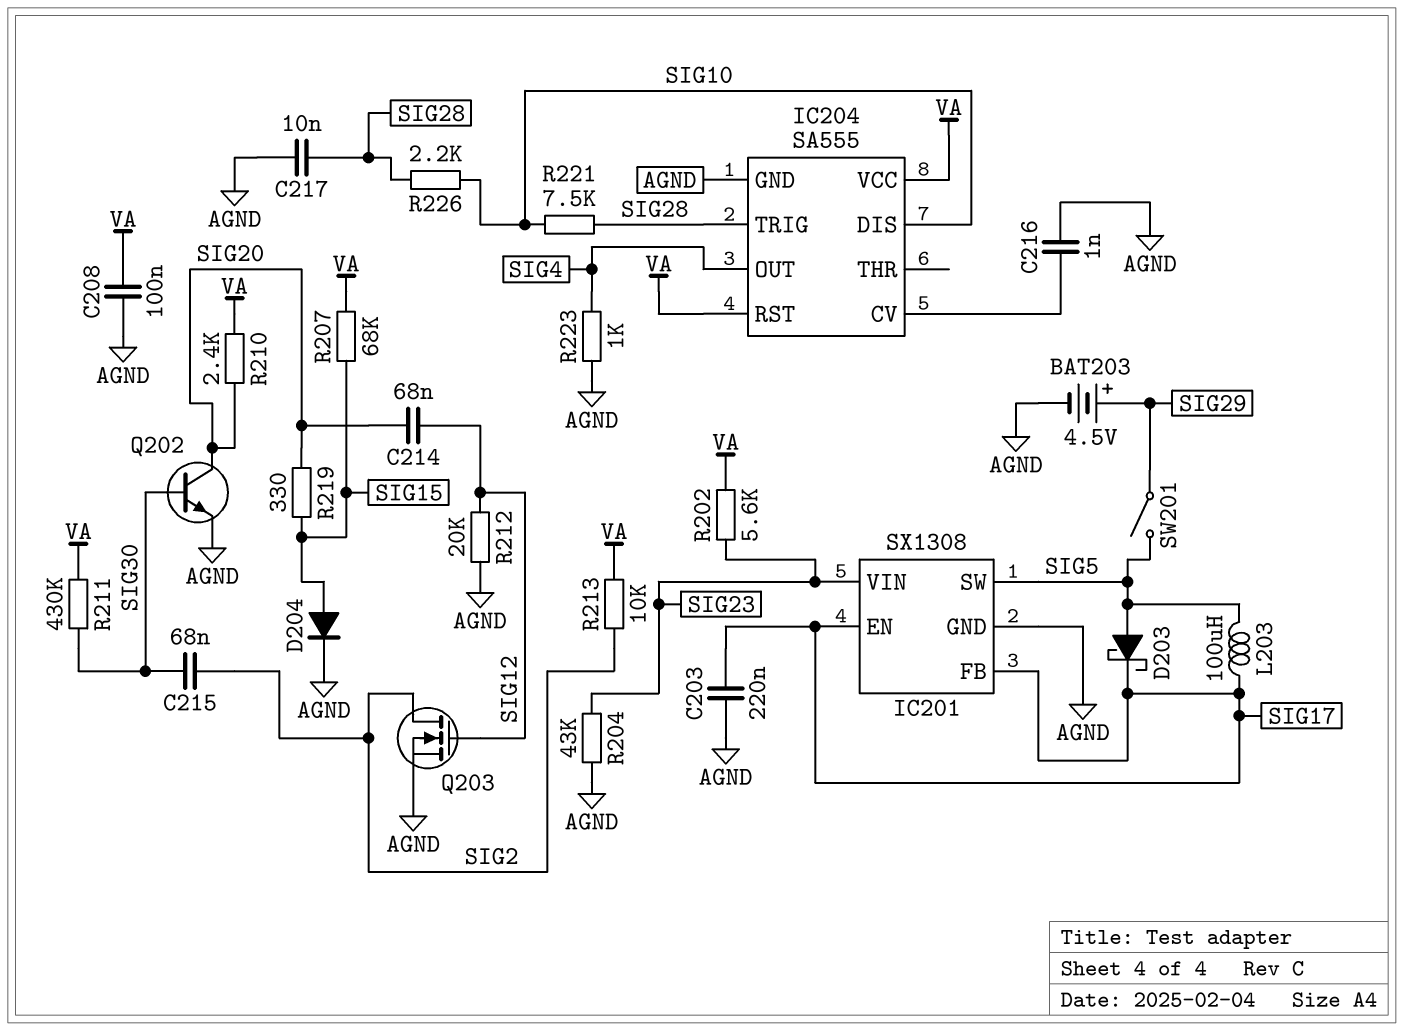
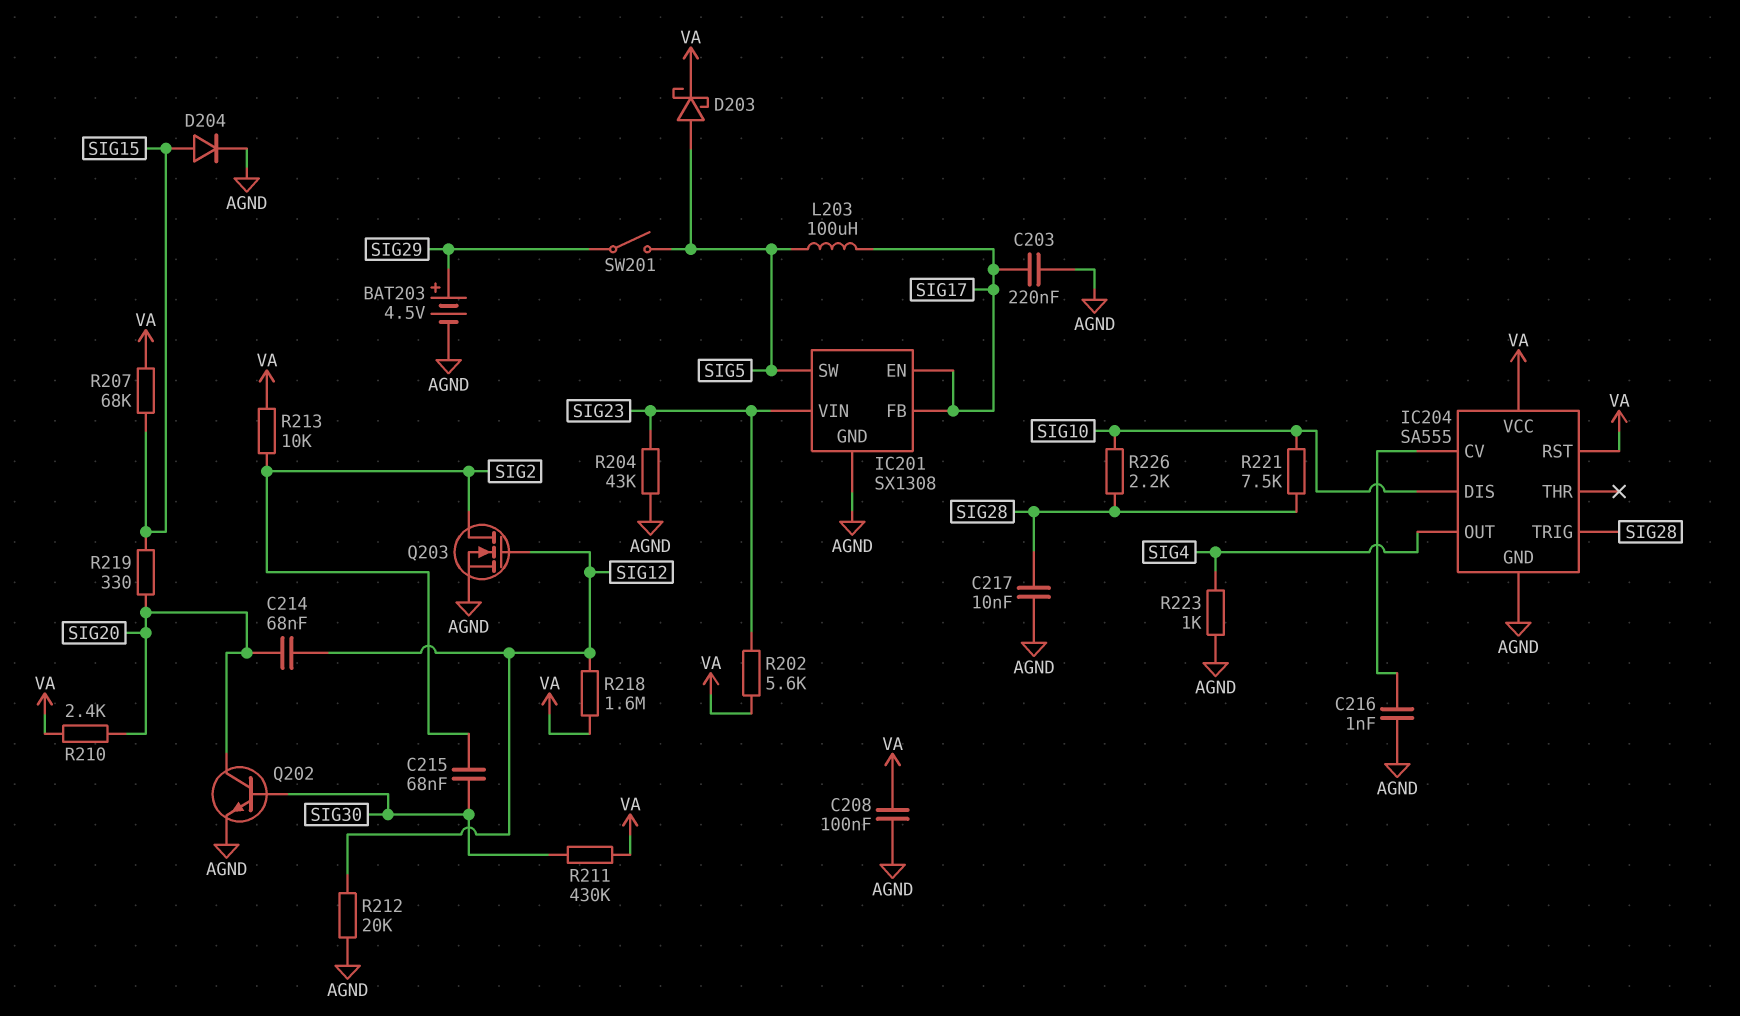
D203: schottky (A SIG5, K SIG17) -> schottky (A SIG5, K VA)
R218: none -> 1.6M (SIG12, VA)

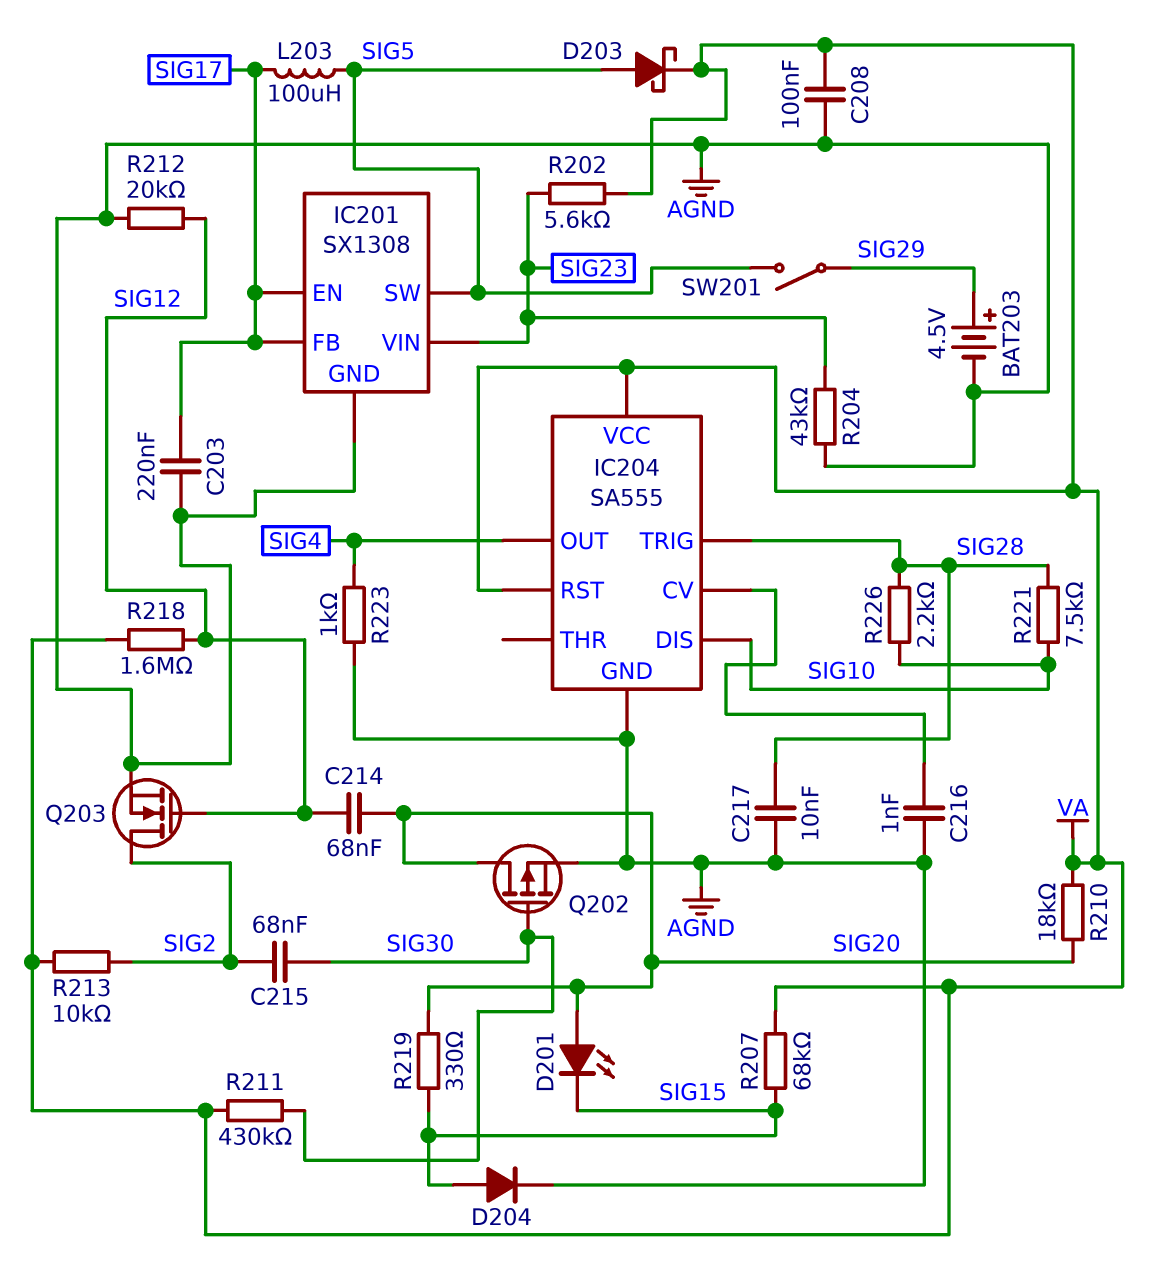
D201: none -> LED (A SIG20, K SIG15)
Q202: NPN (B SIG30, C SIG20, E AGND) -> PMOS (G SIG30, D SIG20, S AGND)
R210: 2.4k (SIG20, VA) -> 18k (SIG20, VA)

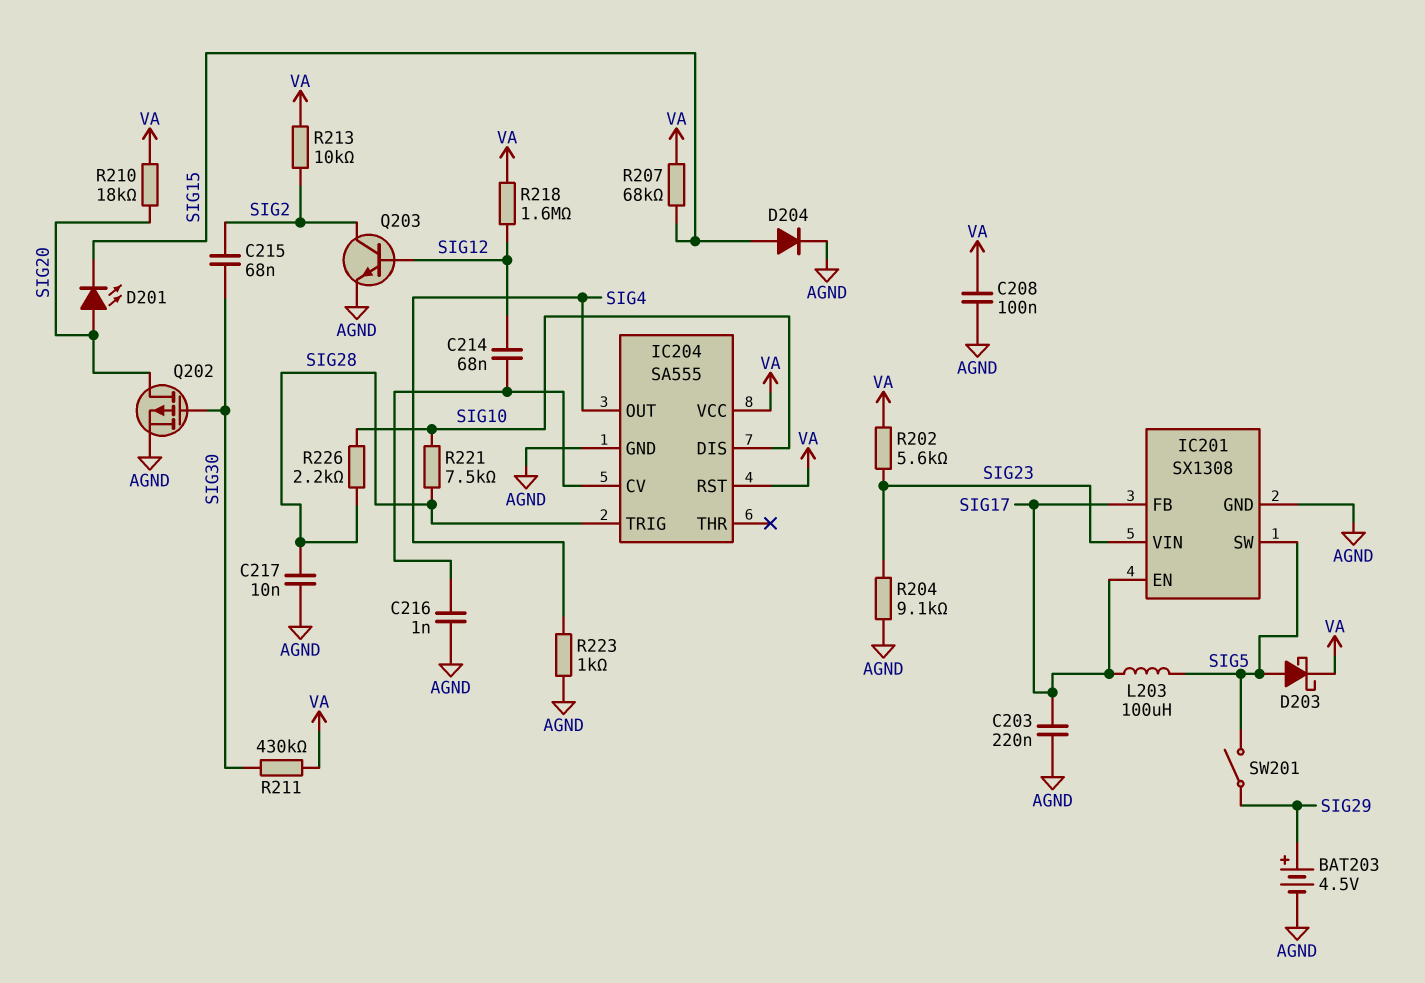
C214: 68nF (SIG12, SIG20) -> 68nF (IC204/CV, SIG12)
Q203: NMOS (G SIG12, D SIG2, S AGND) -> NPN (B SIG12, C SIG2, E AGND)
R204: 43k (AGND, SIG23) -> 9.1k (AGND, SIG23)
R212: 20k (AGND, SIG12) -> none
R219: 330 (SIG15, SIG20) -> none

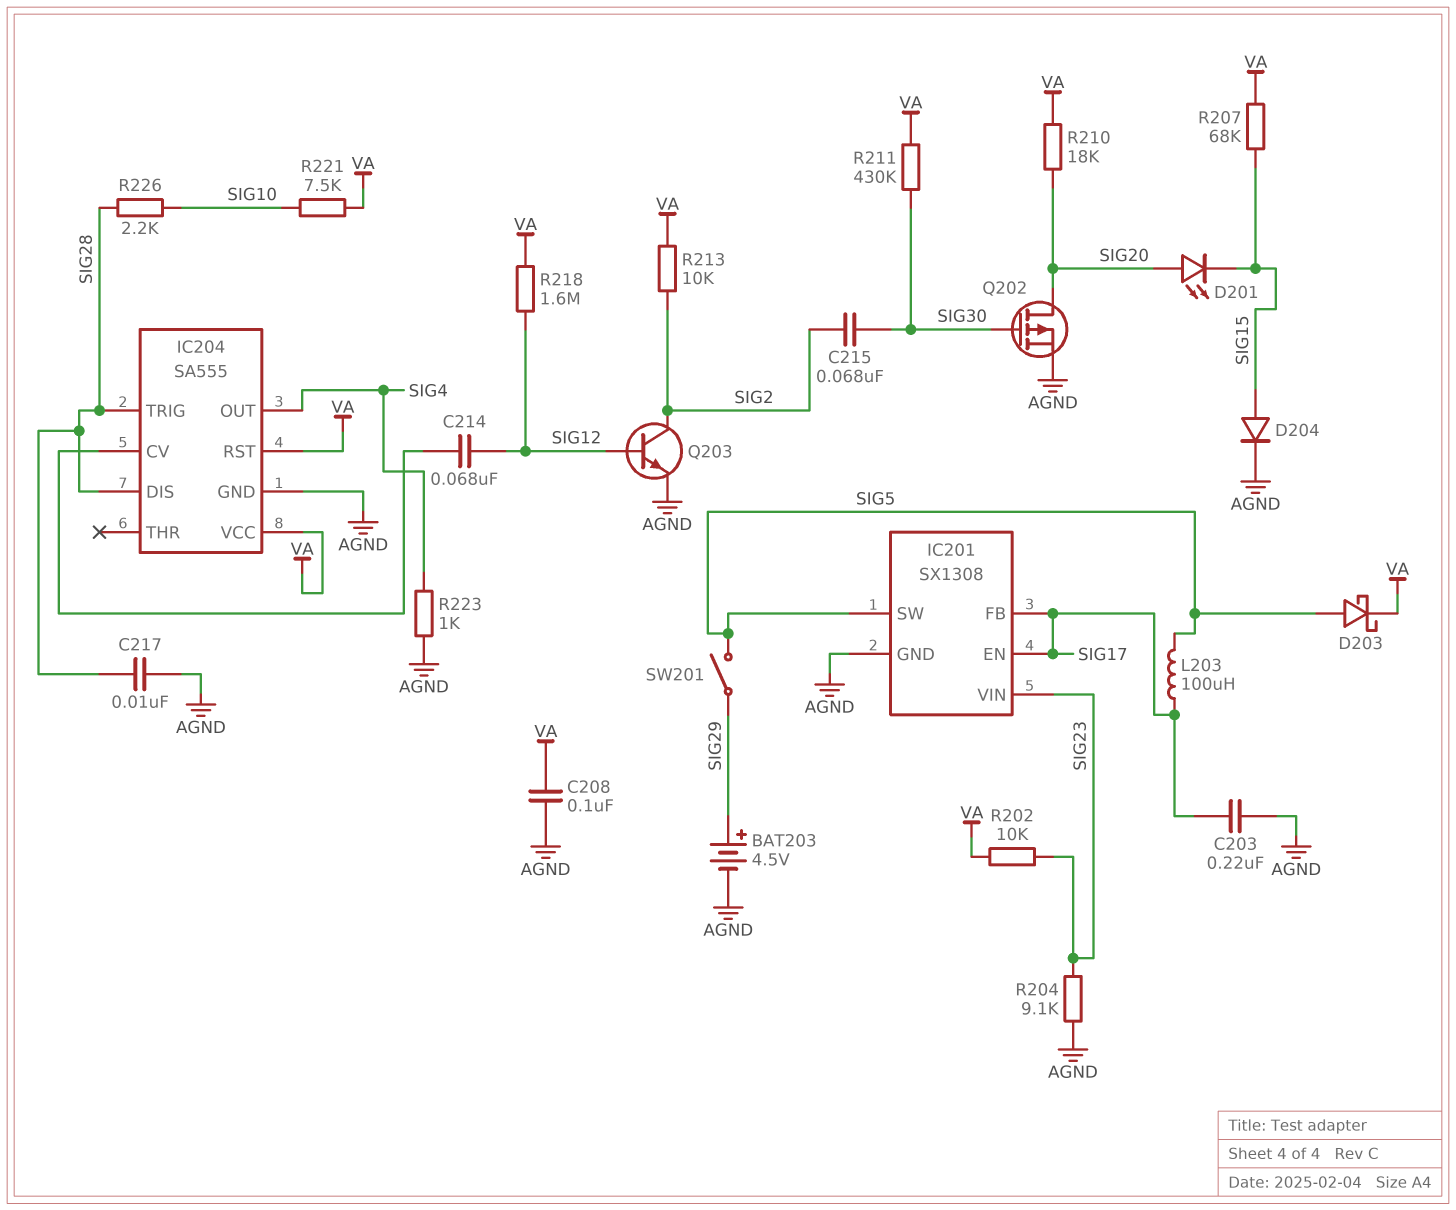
C216: 1nF (AGND, IC204/CV) -> none
IC204 pin DIS: SIG10 -> SIG28
R202: 5.6k (SIG23, VA) -> 10k (SIG23, VA)
R221: 7.5k (SIG10, SIG28) -> 7.5k (SIG10, VA)

